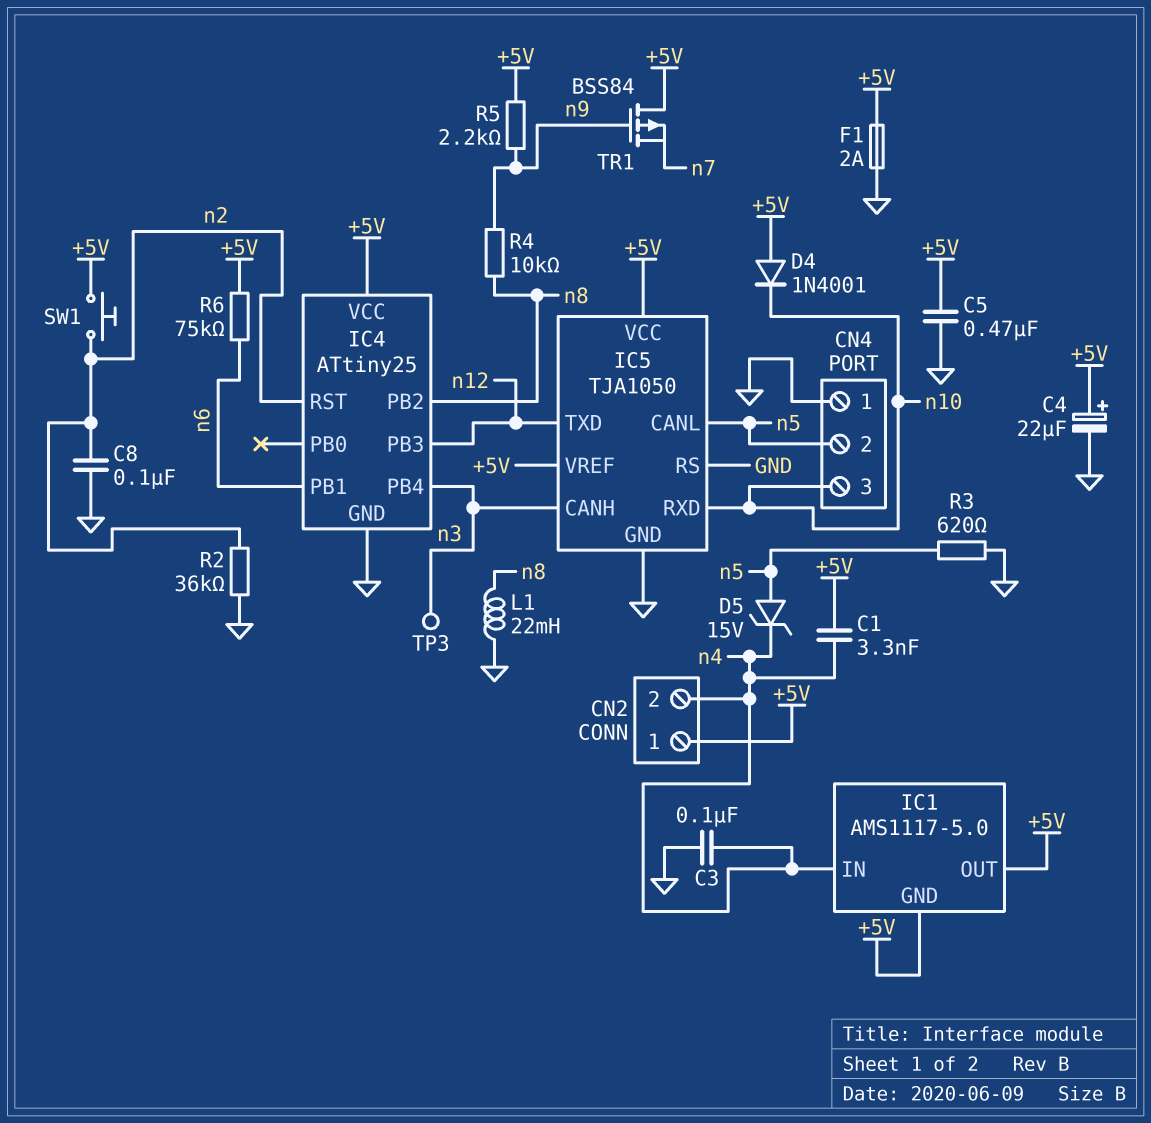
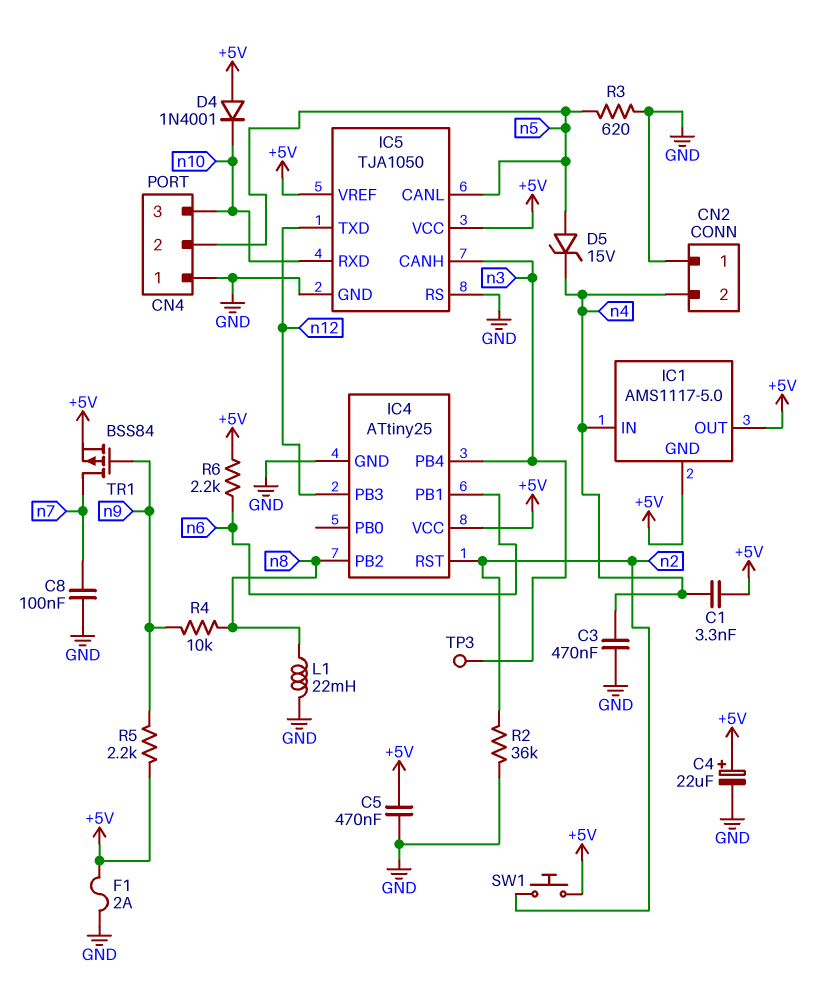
C3: 100nF (GND, n4) -> 470nF (GND, n4)
C8: 100nF (GND, n2) -> 100nF (GND, n7)
CN2 pin 1: +5V -> GND
R6: 75k (+5V, n6) -> 2.2k (+5V, n6)
TR1: PMOS BSS84 (G n9, D +5V, S n7) -> PMOS BSS84 (G n9, D n7, S +5V)

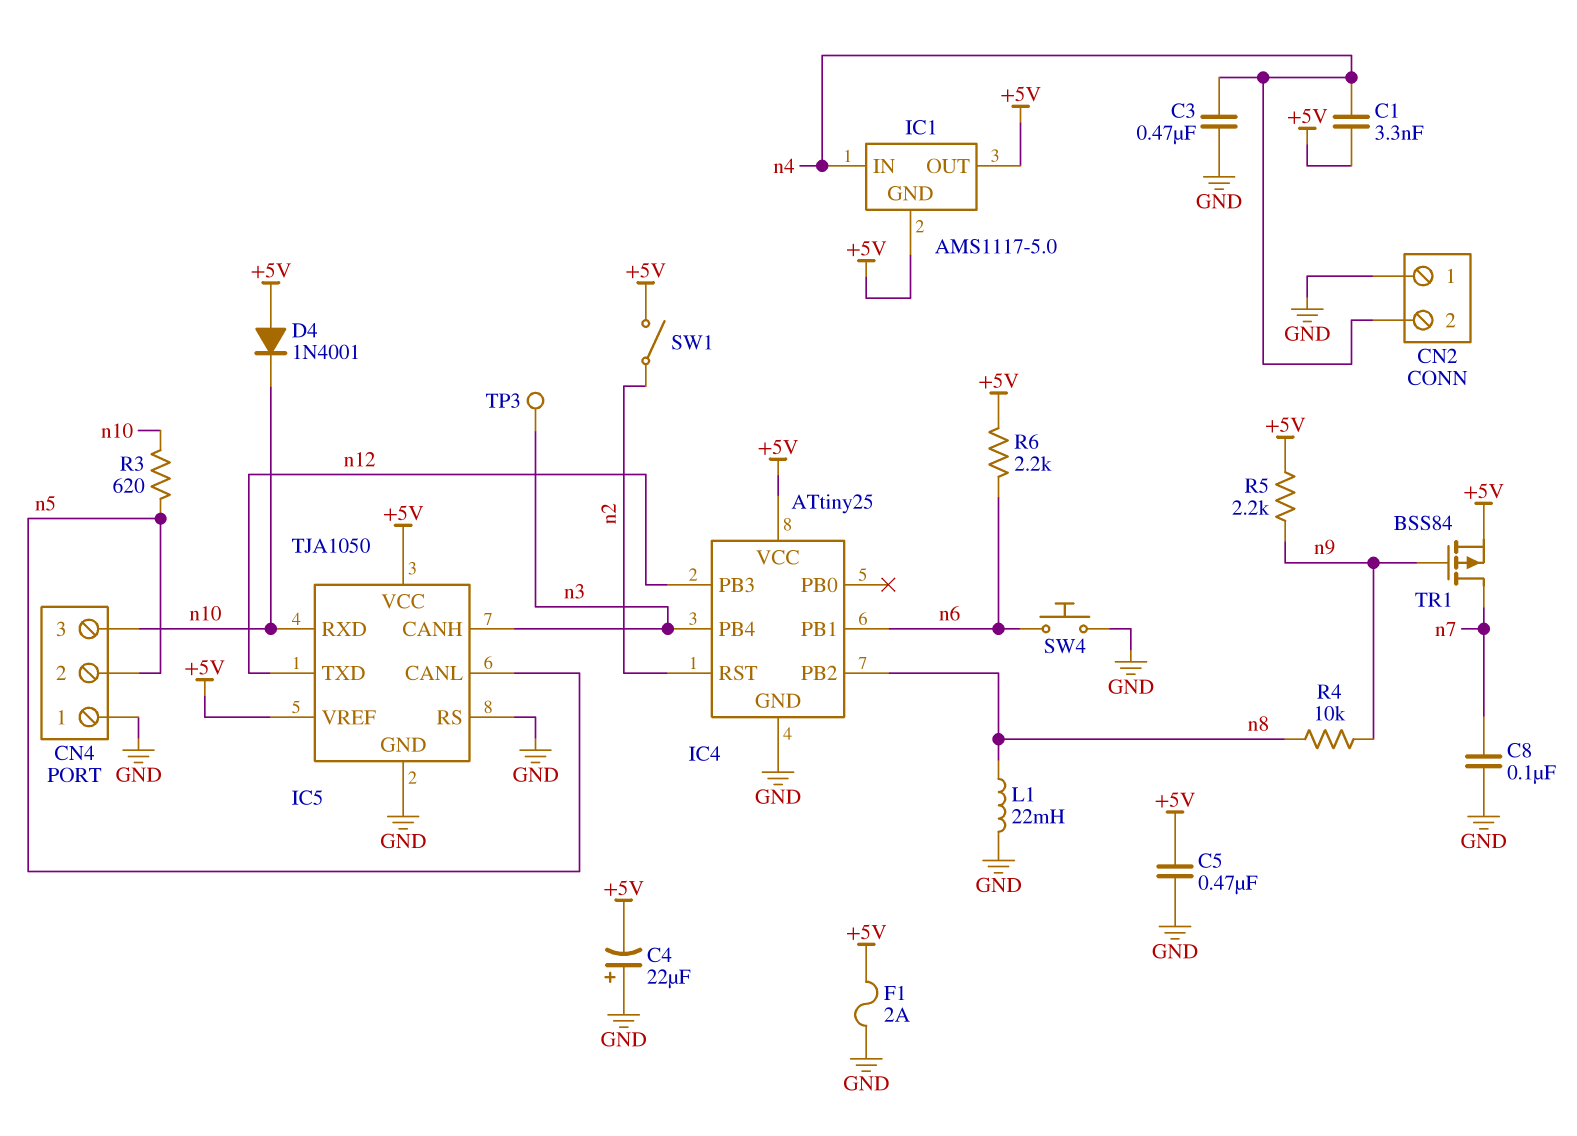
C4: 22uF (plus +5V, minus GND) -> 22uF (plus GND, minus +5V)
D5: zener 15V (A n5, K n4) -> none
R2: 36k (GND, n2) -> none
R3: 620 (GND, n5) -> 620 (n5, n10)
SW1: button (+5V, n2) -> switch (+5V, n2)
SW4: none -> button (GND, n6)

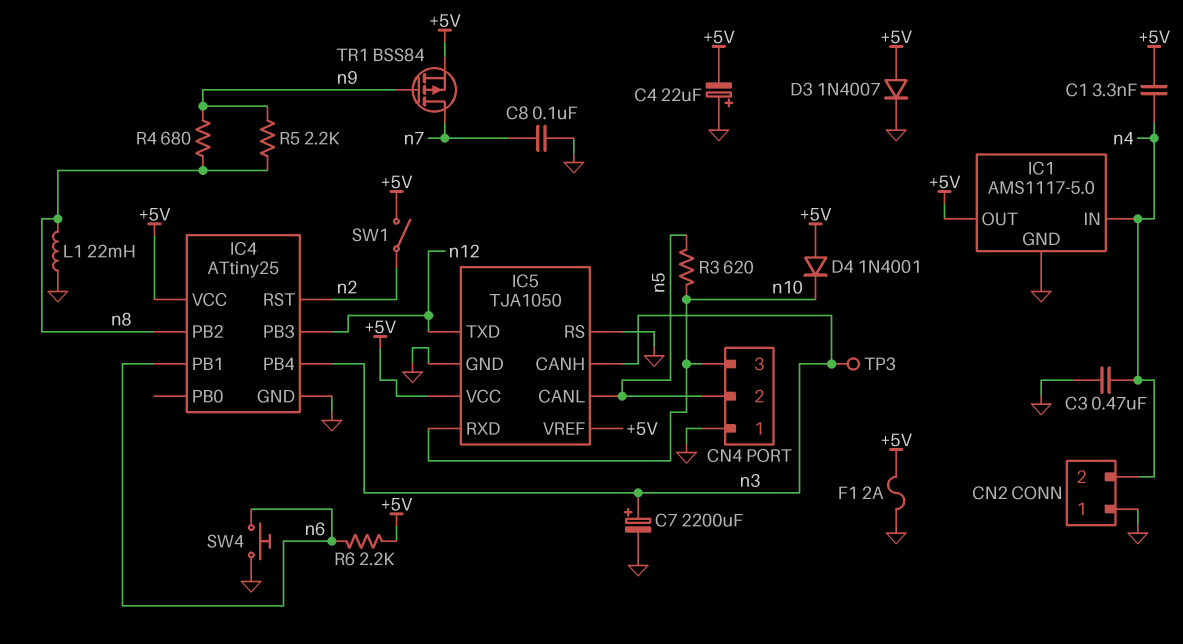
C5: 470nF (+5V, GND) -> none
C7: none -> 2200uF (plus n3, minus GND)
D3: none -> diode 1N4007 (A +5V, K GND)
IC1 pin GND: +5V -> GND
R4: 10k (n8, n9) -> 680 (n8, n9)
R5: 2.2k (+5V, n9) -> 2.2k (n8, n9)

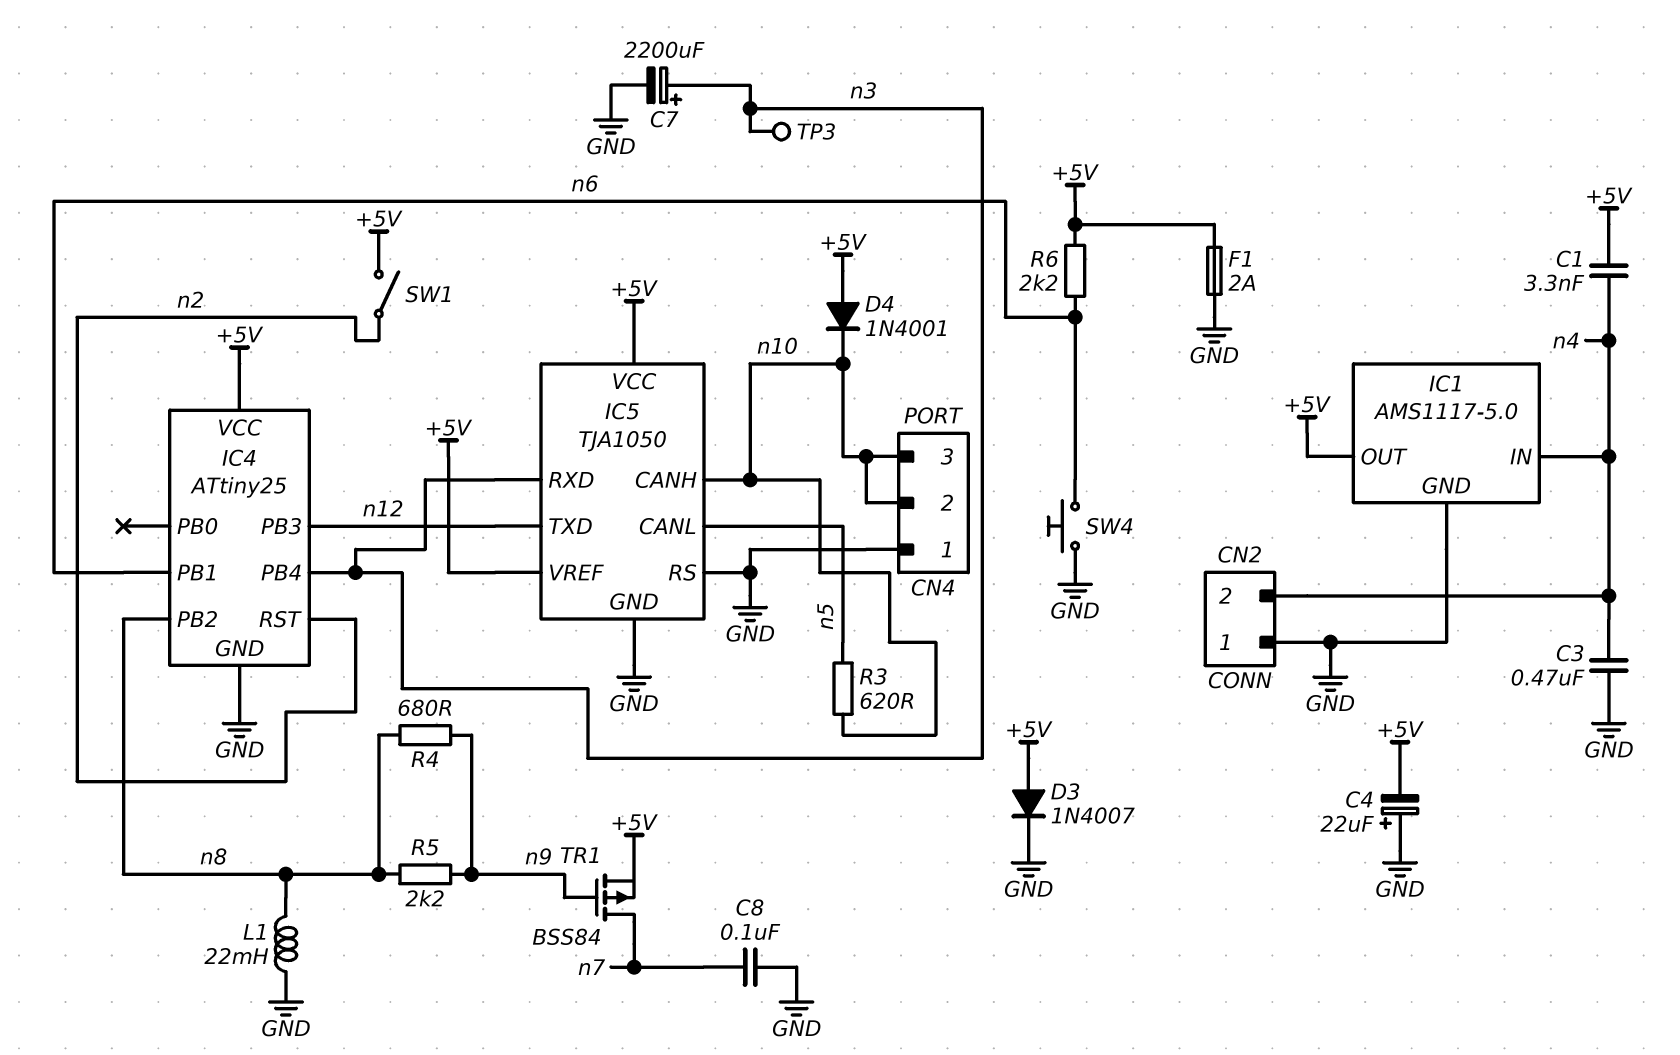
CN4 pin 2: n5 -> n10
IC5 pin CANH: n3 -> n10
IC5 pin RXD: n10 -> n3

